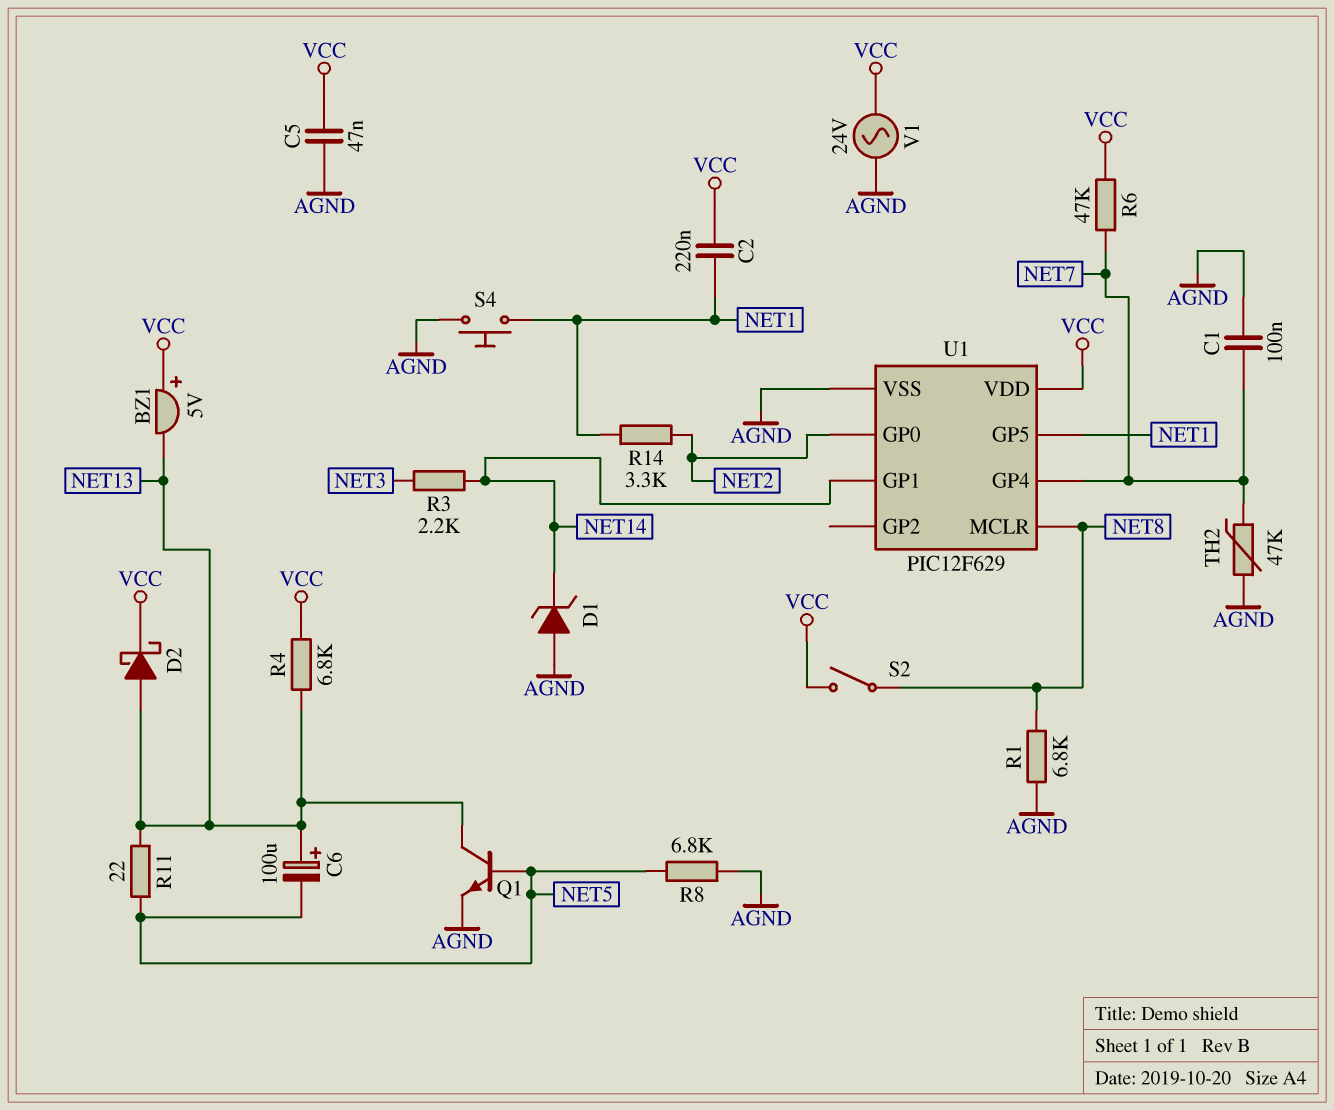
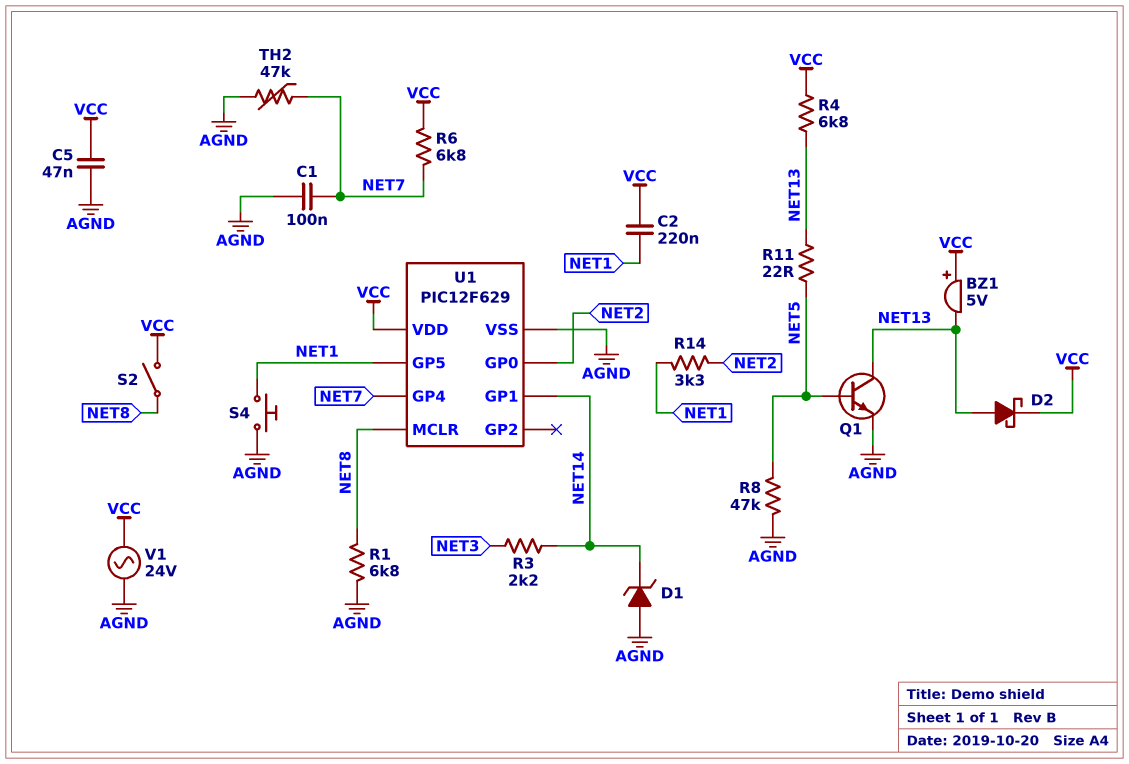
C6: 100uF (plus NET13, minus NET5) -> none
R6: 47k (NET7, VCC) -> 6.8k (NET7, VCC)
R8: 6.8k (AGND, NET5) -> 47k (AGND, NET5)

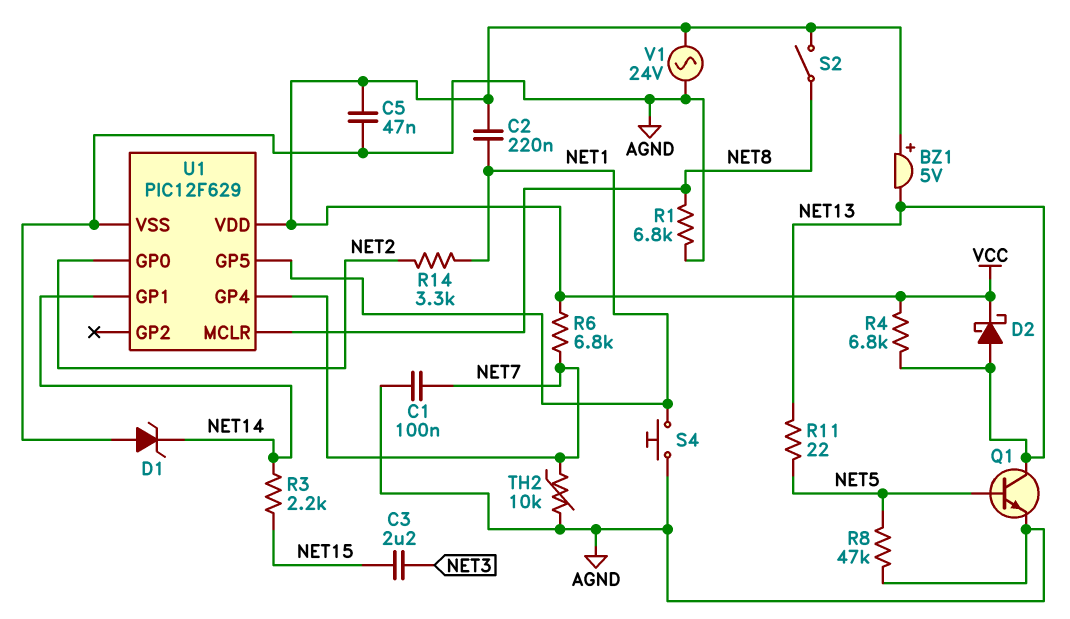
C3: none -> 2.2uF (NET3, NET15)
R3: 2.2k (NET3, NET14) -> 2.2k (NET14, NET15)
TH2: 47k (AGND, NET7) -> 10k (AGND, NET7)

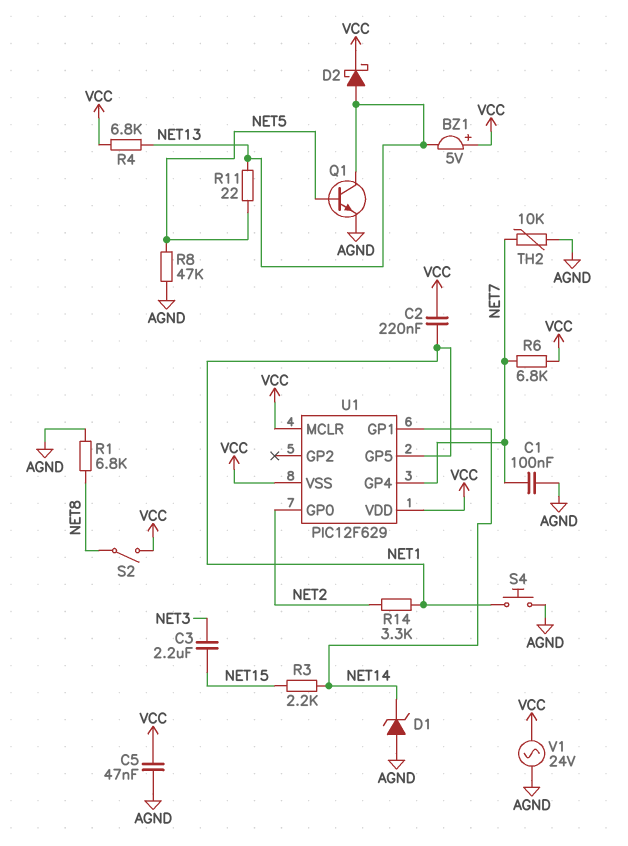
U1 pin MCLR: NET8 -> VCC
U1 pin VSS: AGND -> VCC

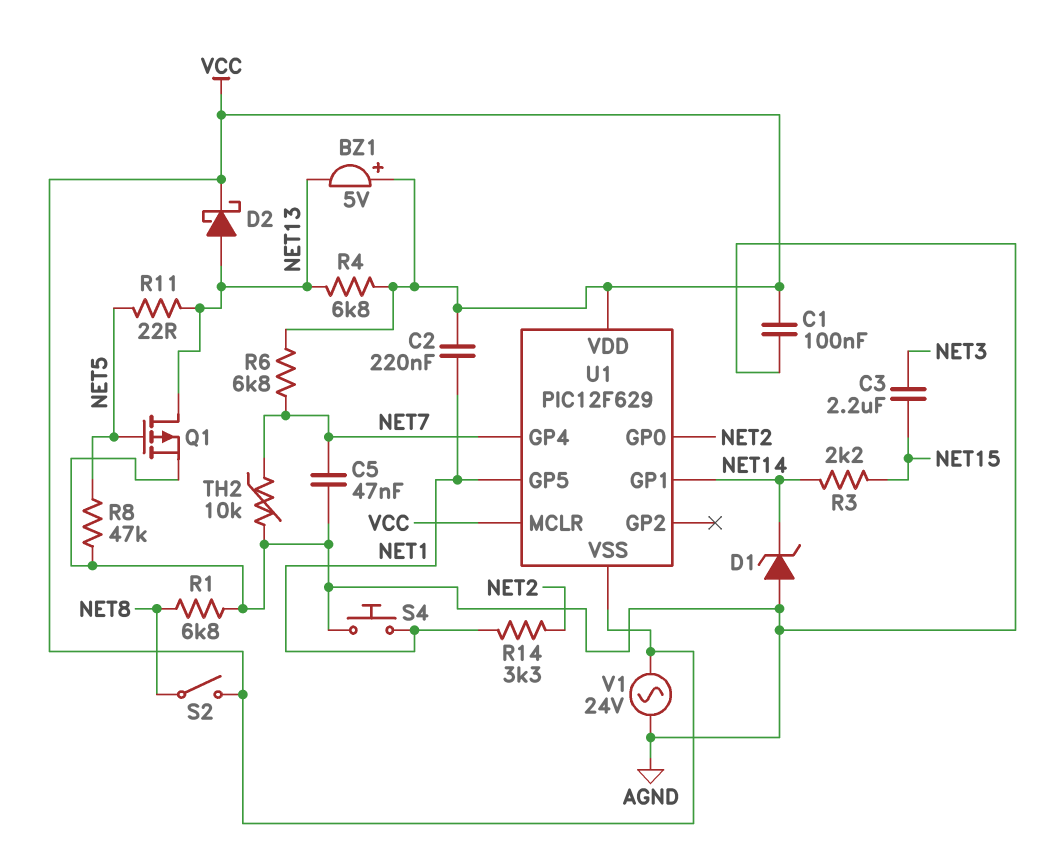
C1: 100nF (AGND, NET7) -> 100nF (AGND, VCC)
C5: 47nF (AGND, VCC) -> 47nF (AGND, NET7)
Q1: NPN (B NET5, C NET13, E AGND) -> PMOS (G NET5, D NET13, S AGND)

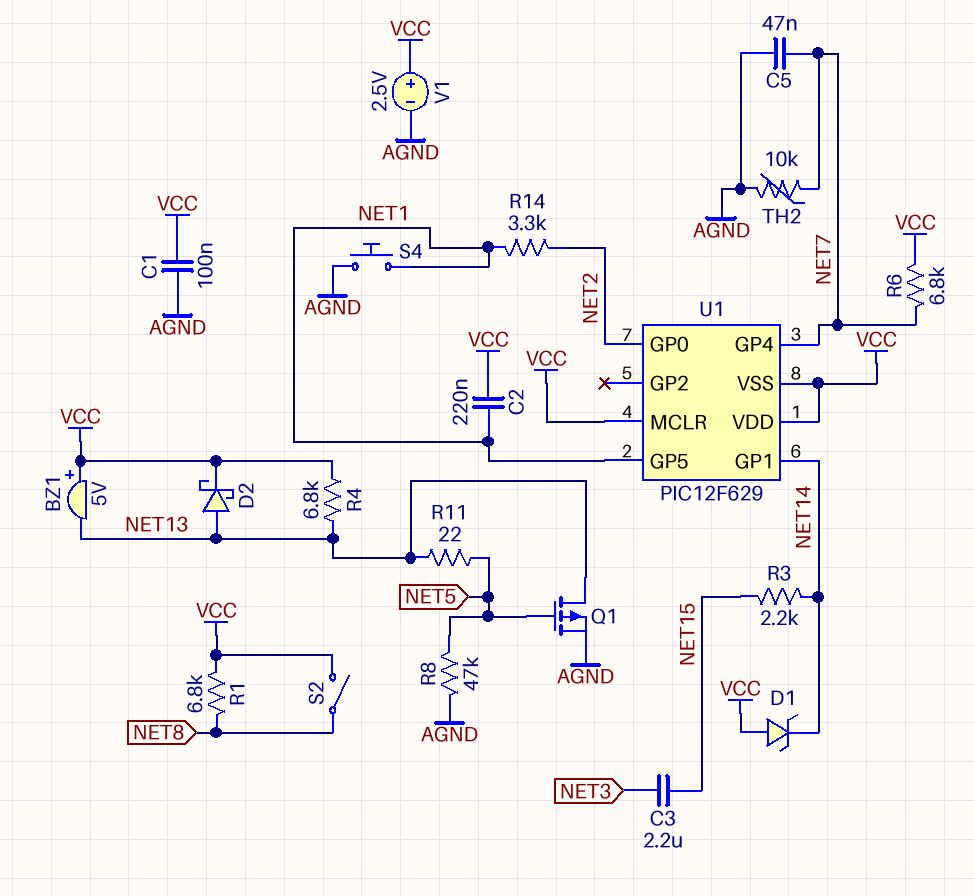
D1: zener (A AGND, K NET14) -> zener (A VCC, K NET14)
R1: 6.8k (AGND, NET8) -> 6.8k (NET8, VCC)
V1: AC 24V (AGND, VCC) -> 2.5V (plus VCC, minus AGND)

